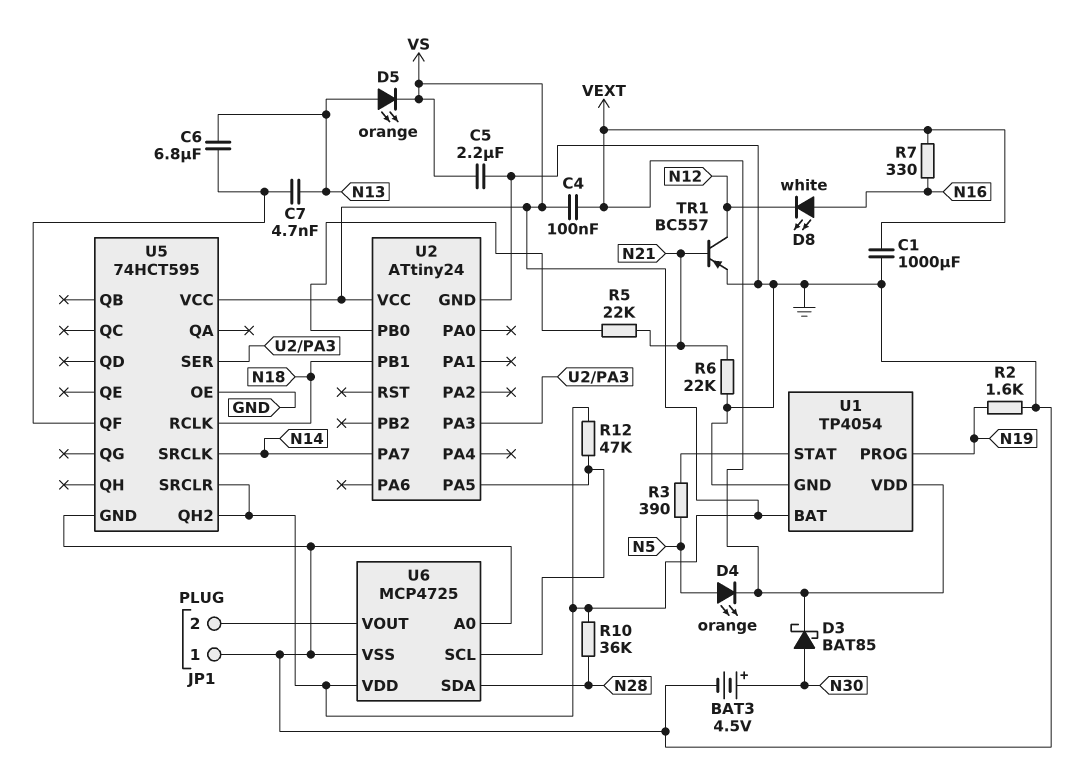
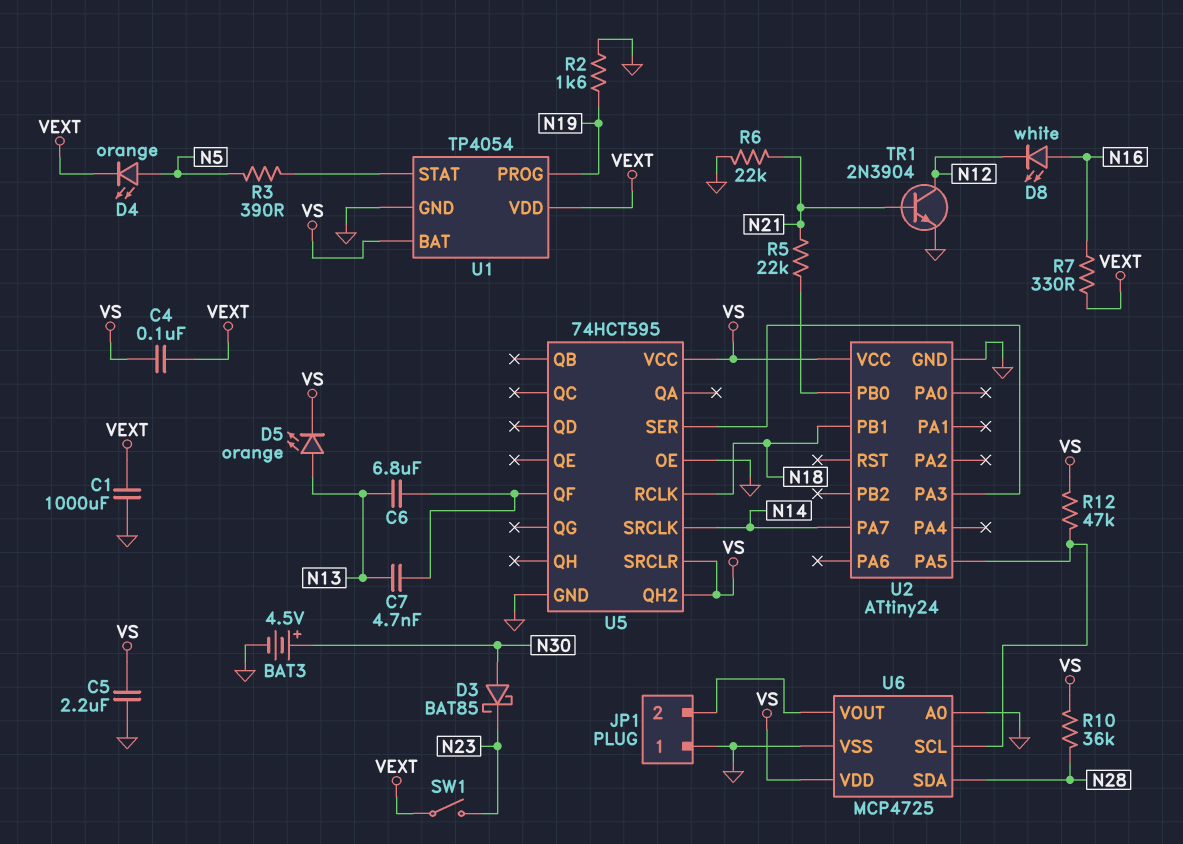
D3: schottky BAT85 (A N30, K VEXT) -> schottky BAT85 (A N30, K N23)
SW1: none -> switch (N23, VEXT)
TR1: PNP BC557 (B N21, C N12, E GND) -> NPN 2N3904 (B N21, C N12, E GND)

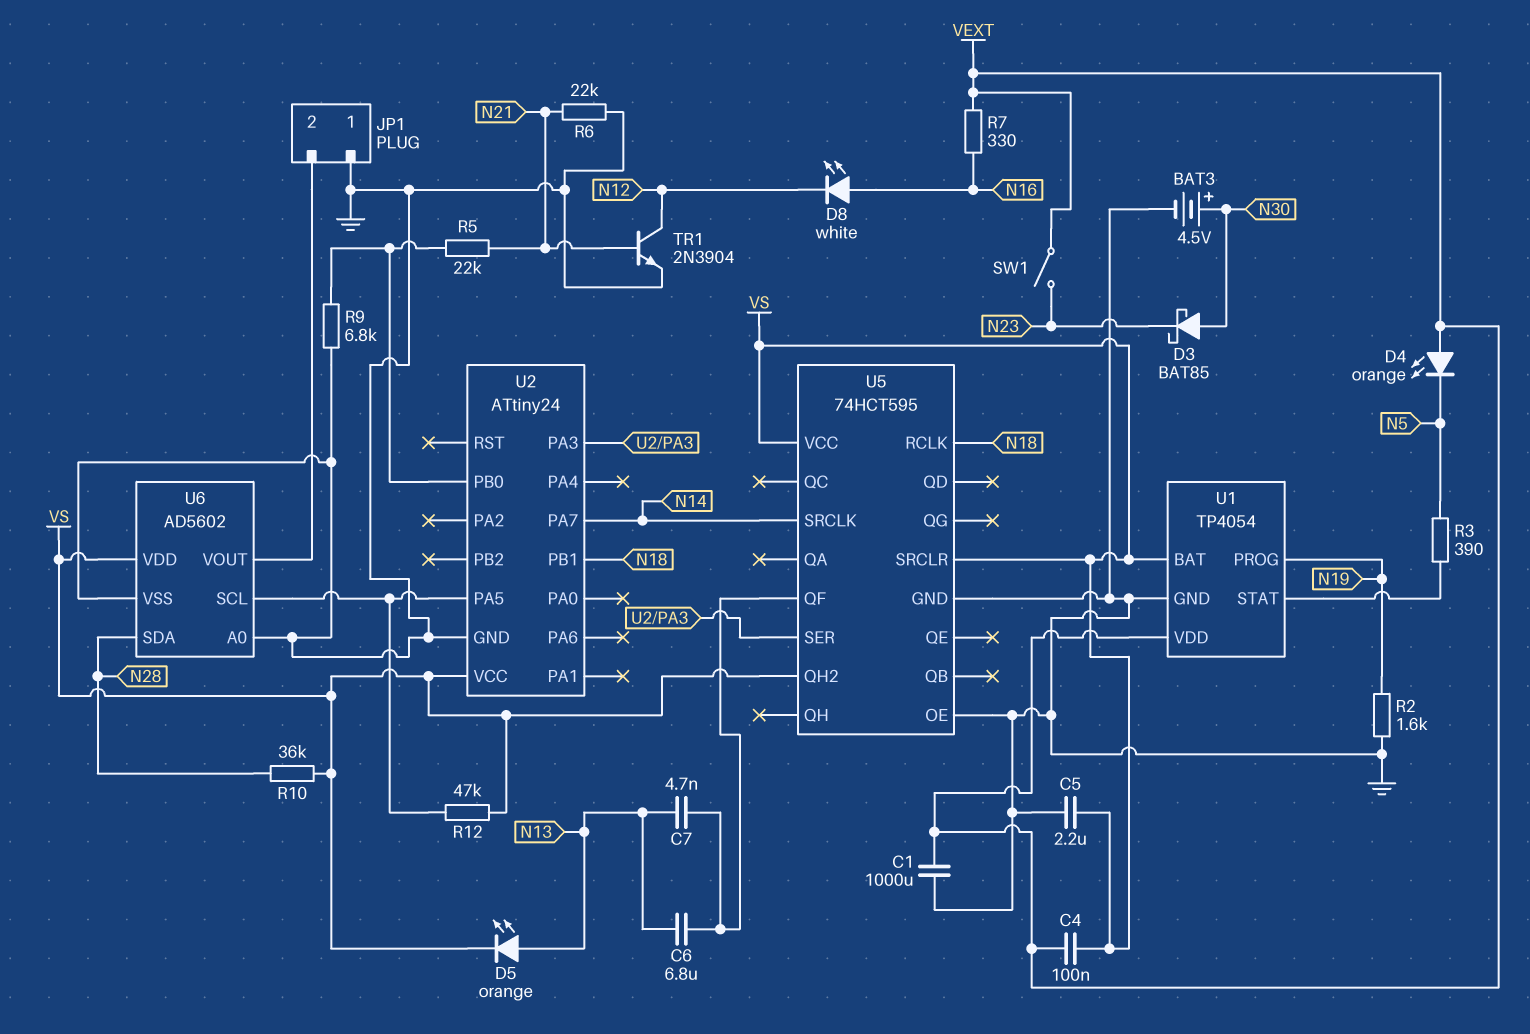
D4: LED orange (A N5, K VEXT) -> LED orange (A VEXT, K N5)
R9: none -> 6.8k (GND, U2/PB0)
U6: MCP4725 -> AD5602

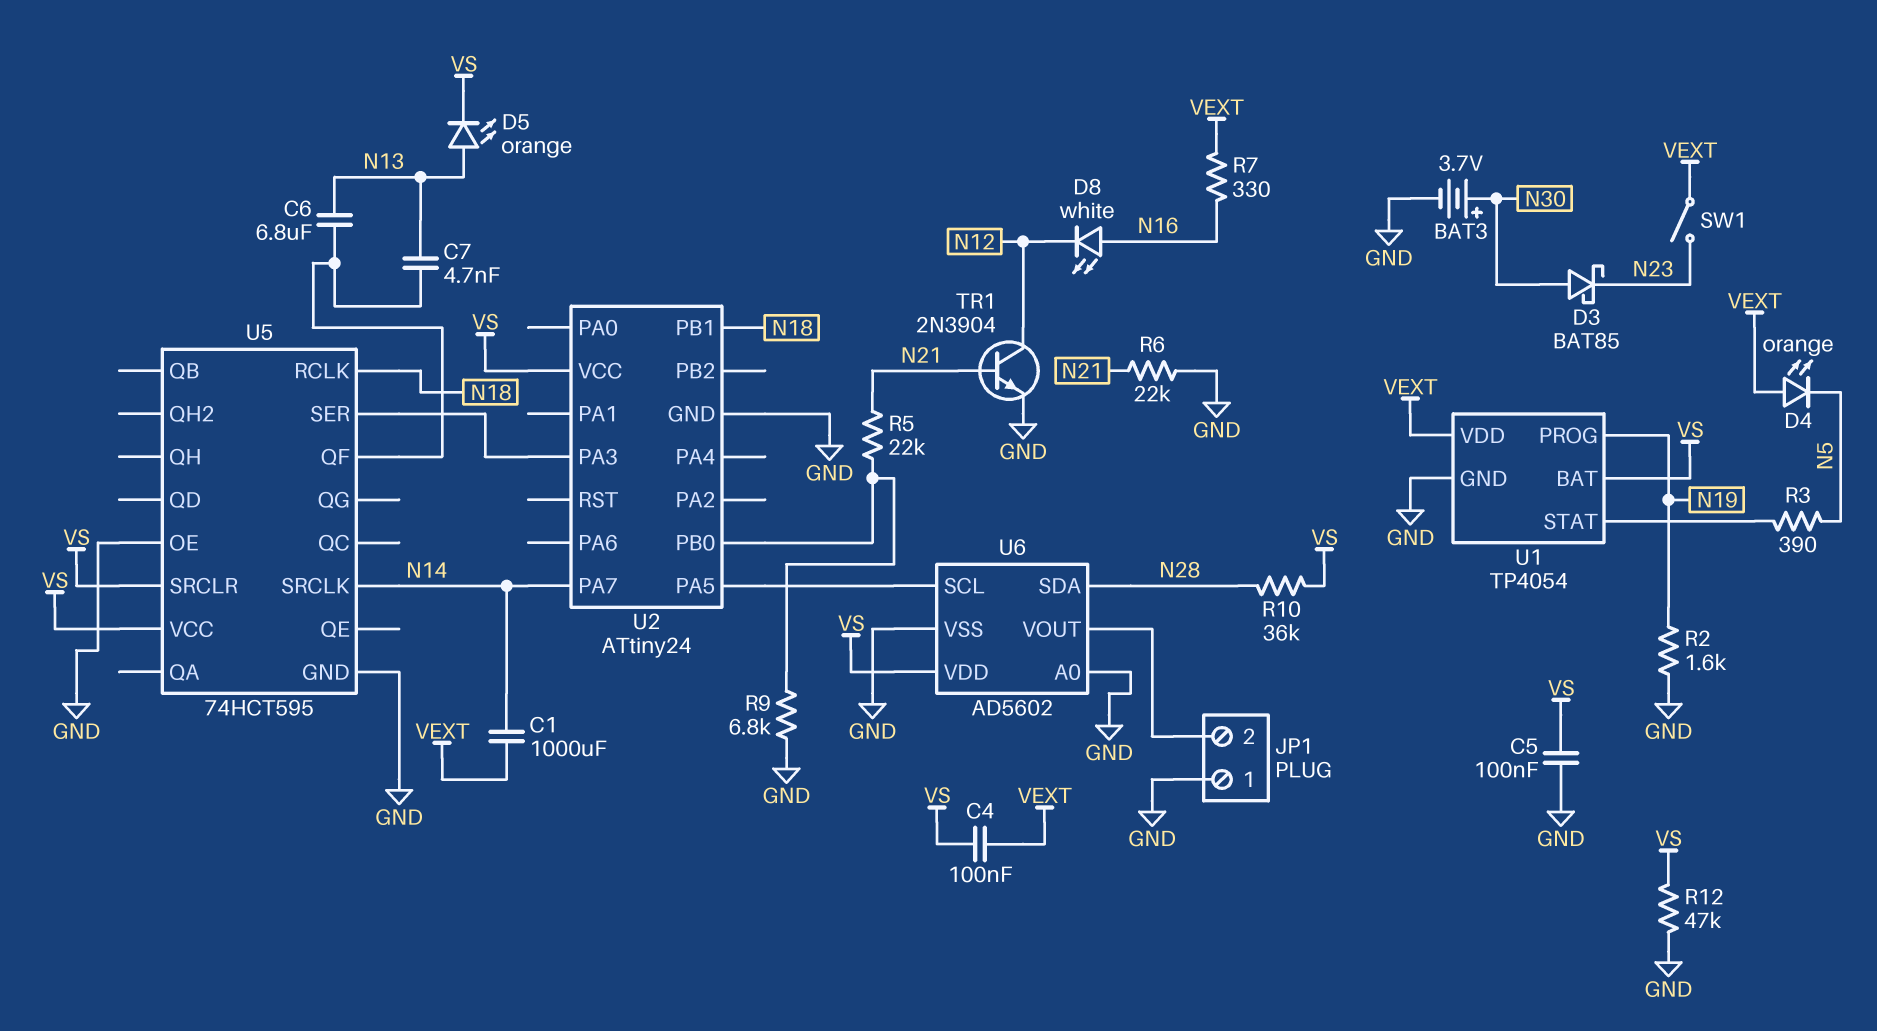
BAT3: 4.5V (plus N30, minus GND) -> 3.7V (plus N30, minus GND)
C1: 1000uF (GND, VEXT) -> 1000uF (N14, VEXT)
C5: 2.2uF (GND, VS) -> 100nF (GND, VS)
R12: 47k (U2/PA5, VS) -> 47k (GND, VS)
U5 pin QH2: VS -> none

